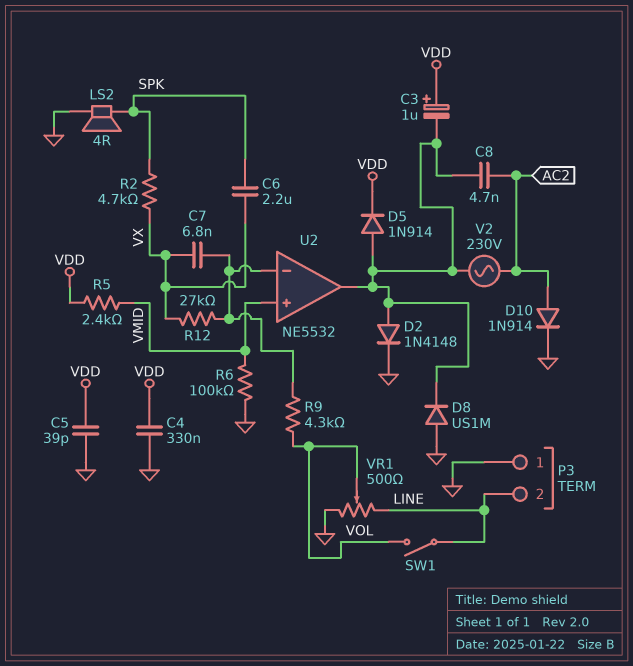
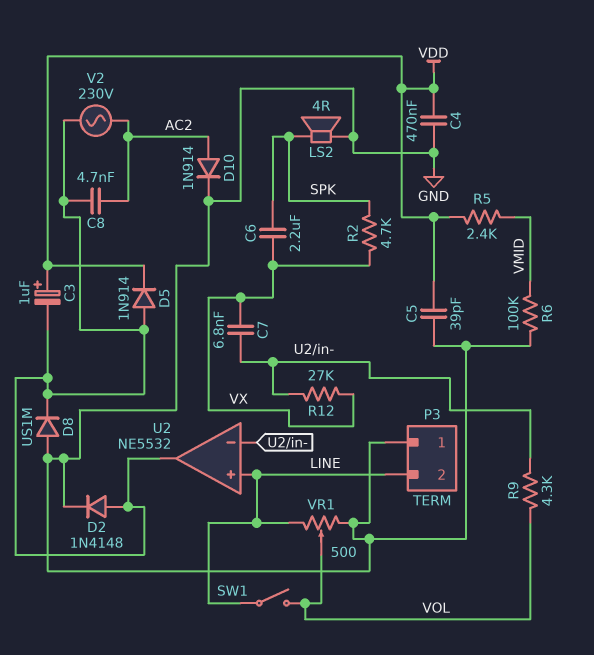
C4: 330nF (GND, VDD) -> 470nF (GND, VDD)
U2 pin in+: VMID -> LINE

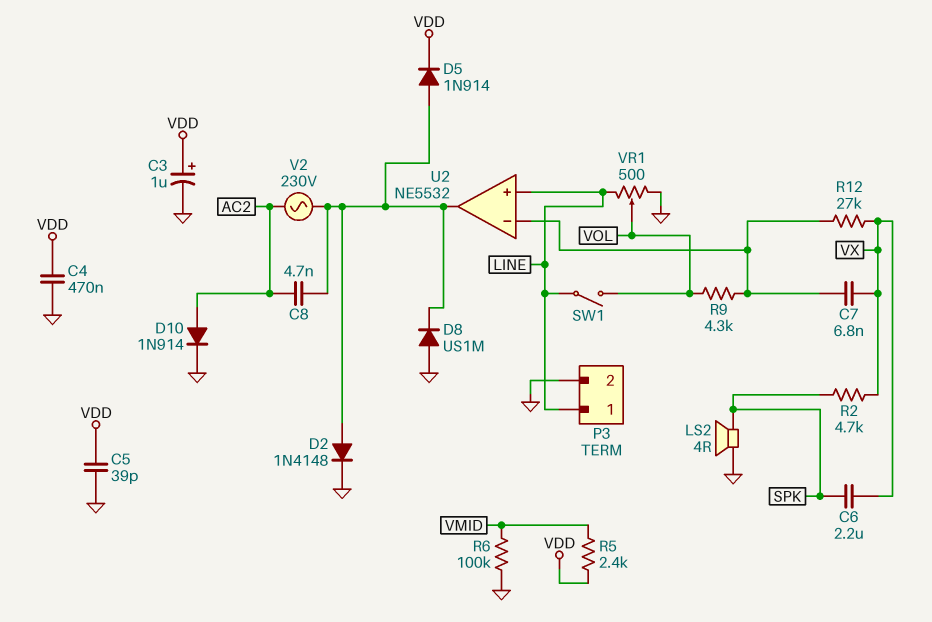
C3: 1uF (plus VDD, minus U2/out) -> 1uF (plus VDD, minus GND)
P3 pin 1: GND -> LINE
P3 pin 2: LINE -> GND

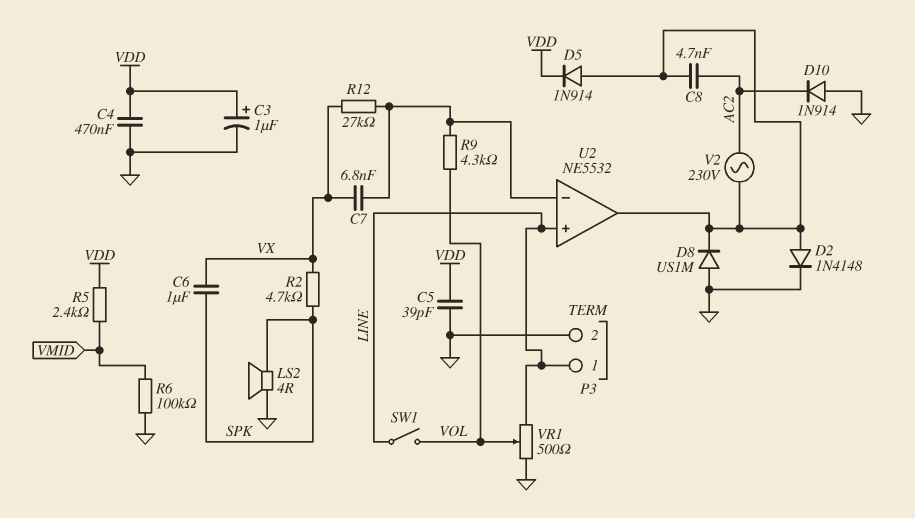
C6: 2.2uF (SPK, VX) -> 1uF (SPK, VX)
D10: diode 1N914 (A AC2, K GND) -> diode 1N914 (A GND, K AC2)

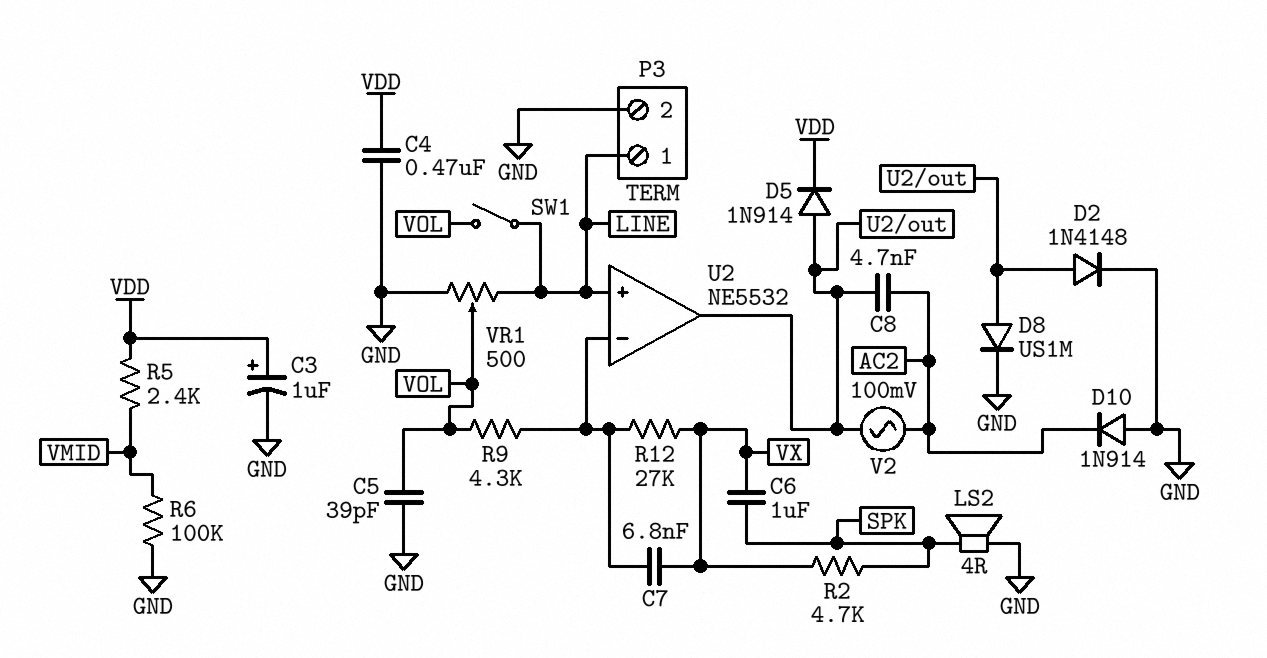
C5: 39pF (GND, VDD) -> 39pF (GND, VOL)
D8: diode US1M (A GND, K U2/out) -> diode US1M (A U2/out, K GND)
V2: AC 230V (AC2, U2/out) -> AC 100mV (AC2, U2/out)

